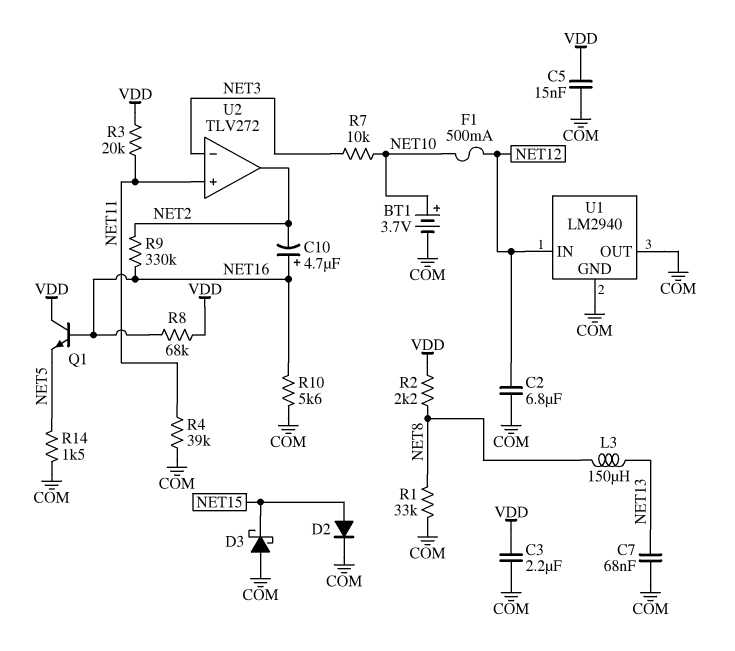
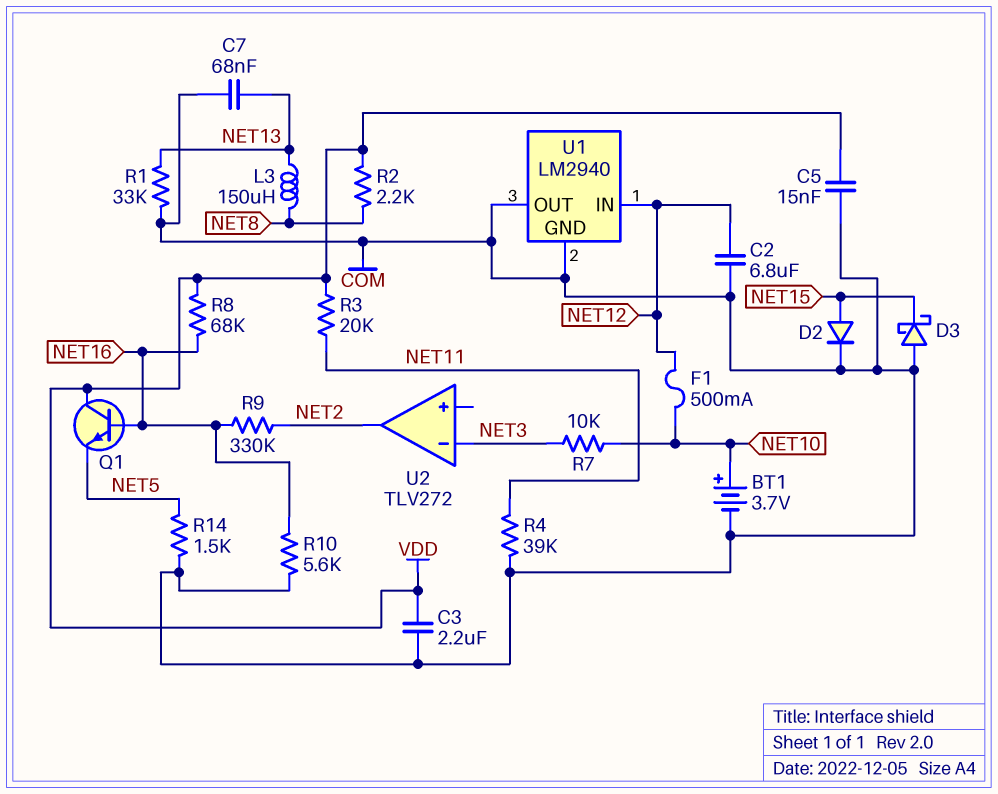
C10: 4.7uF (plus NET16, minus NET2) -> none
R1: 33k (COM, NET8) -> 33k (COM, NET13)
U2 pin in+: NET11 -> none

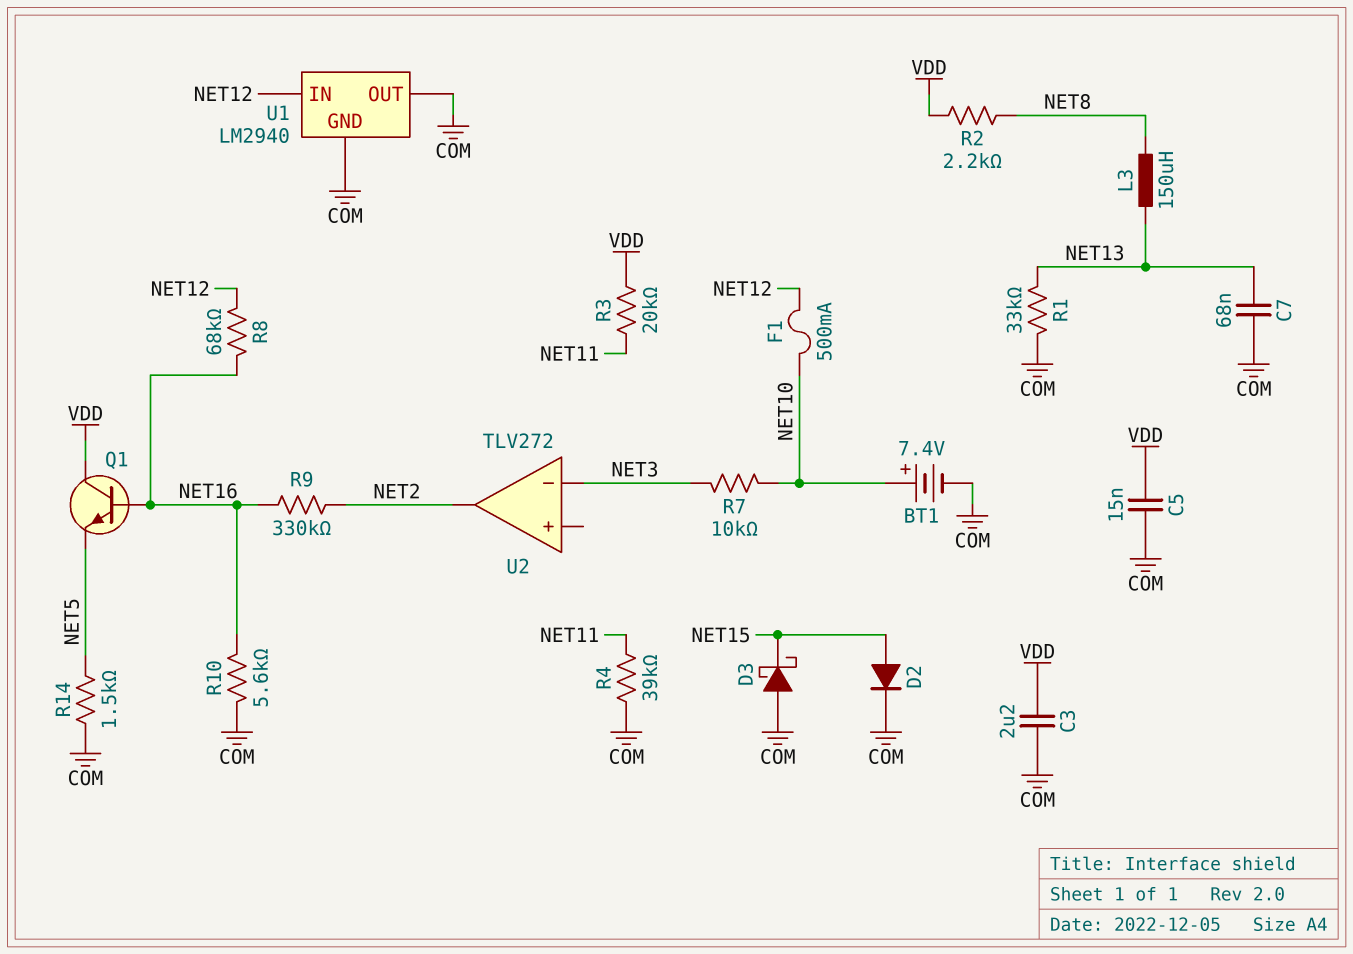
BT1: 3.7V (plus NET10, minus COM) -> 7.4V (plus NET10, minus COM)
C2: 6.8uF (COM, NET12) -> none
R8: 68k (NET16, VDD) -> 68k (NET12, NET16)

